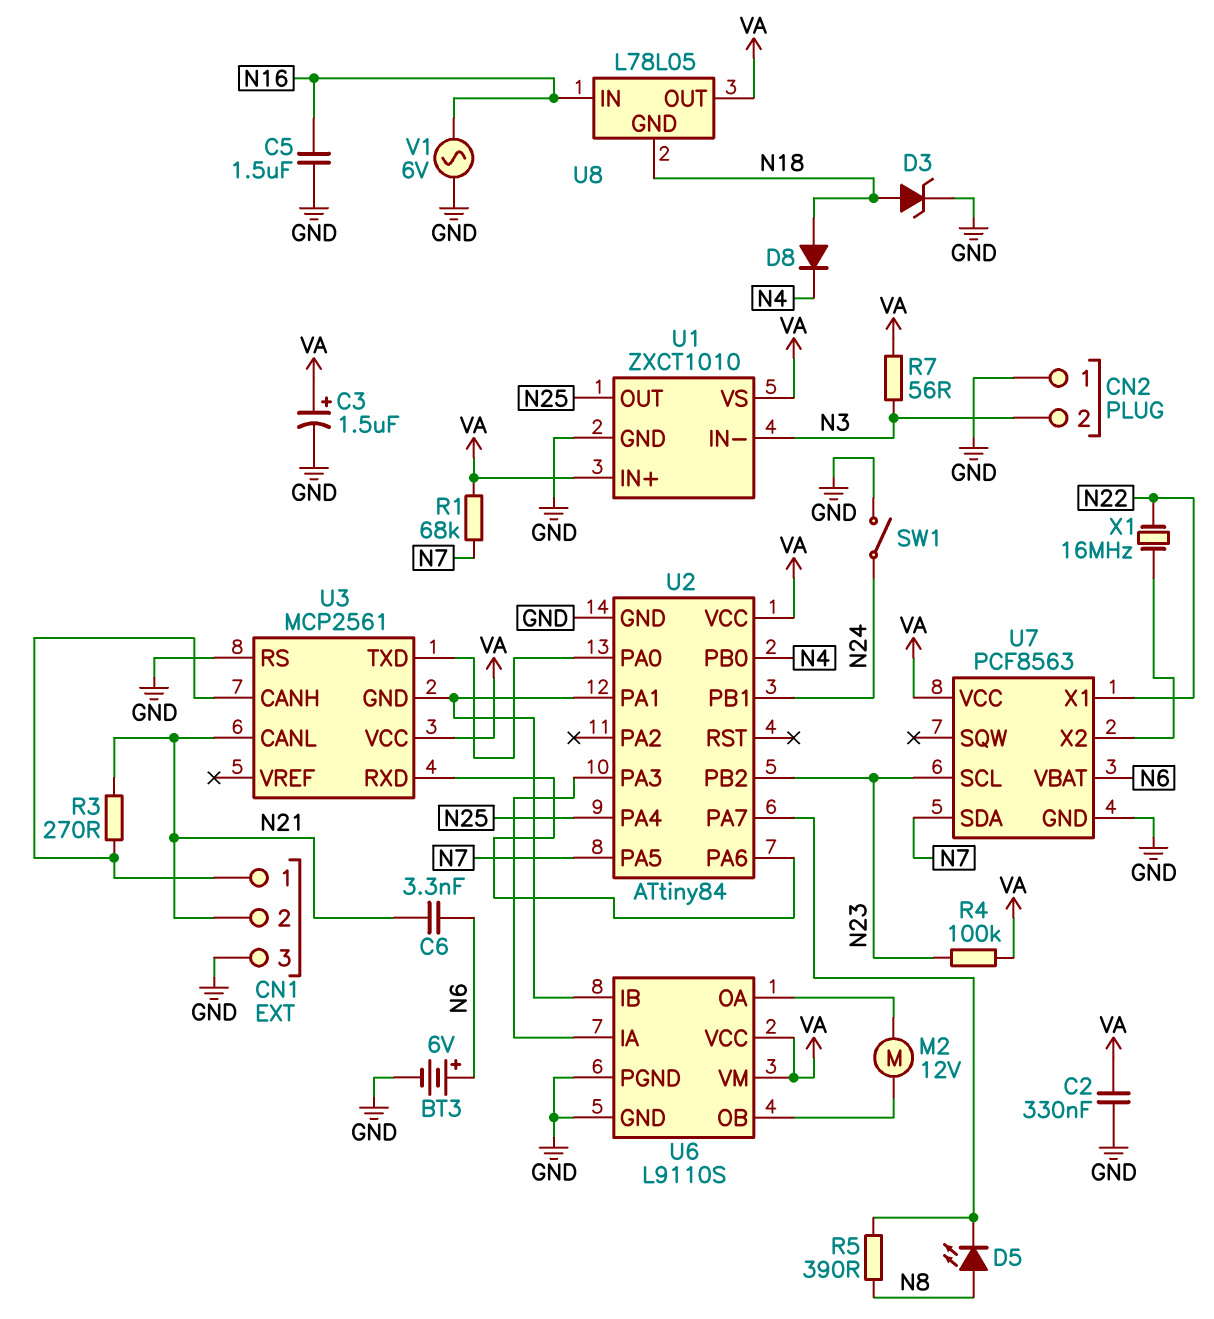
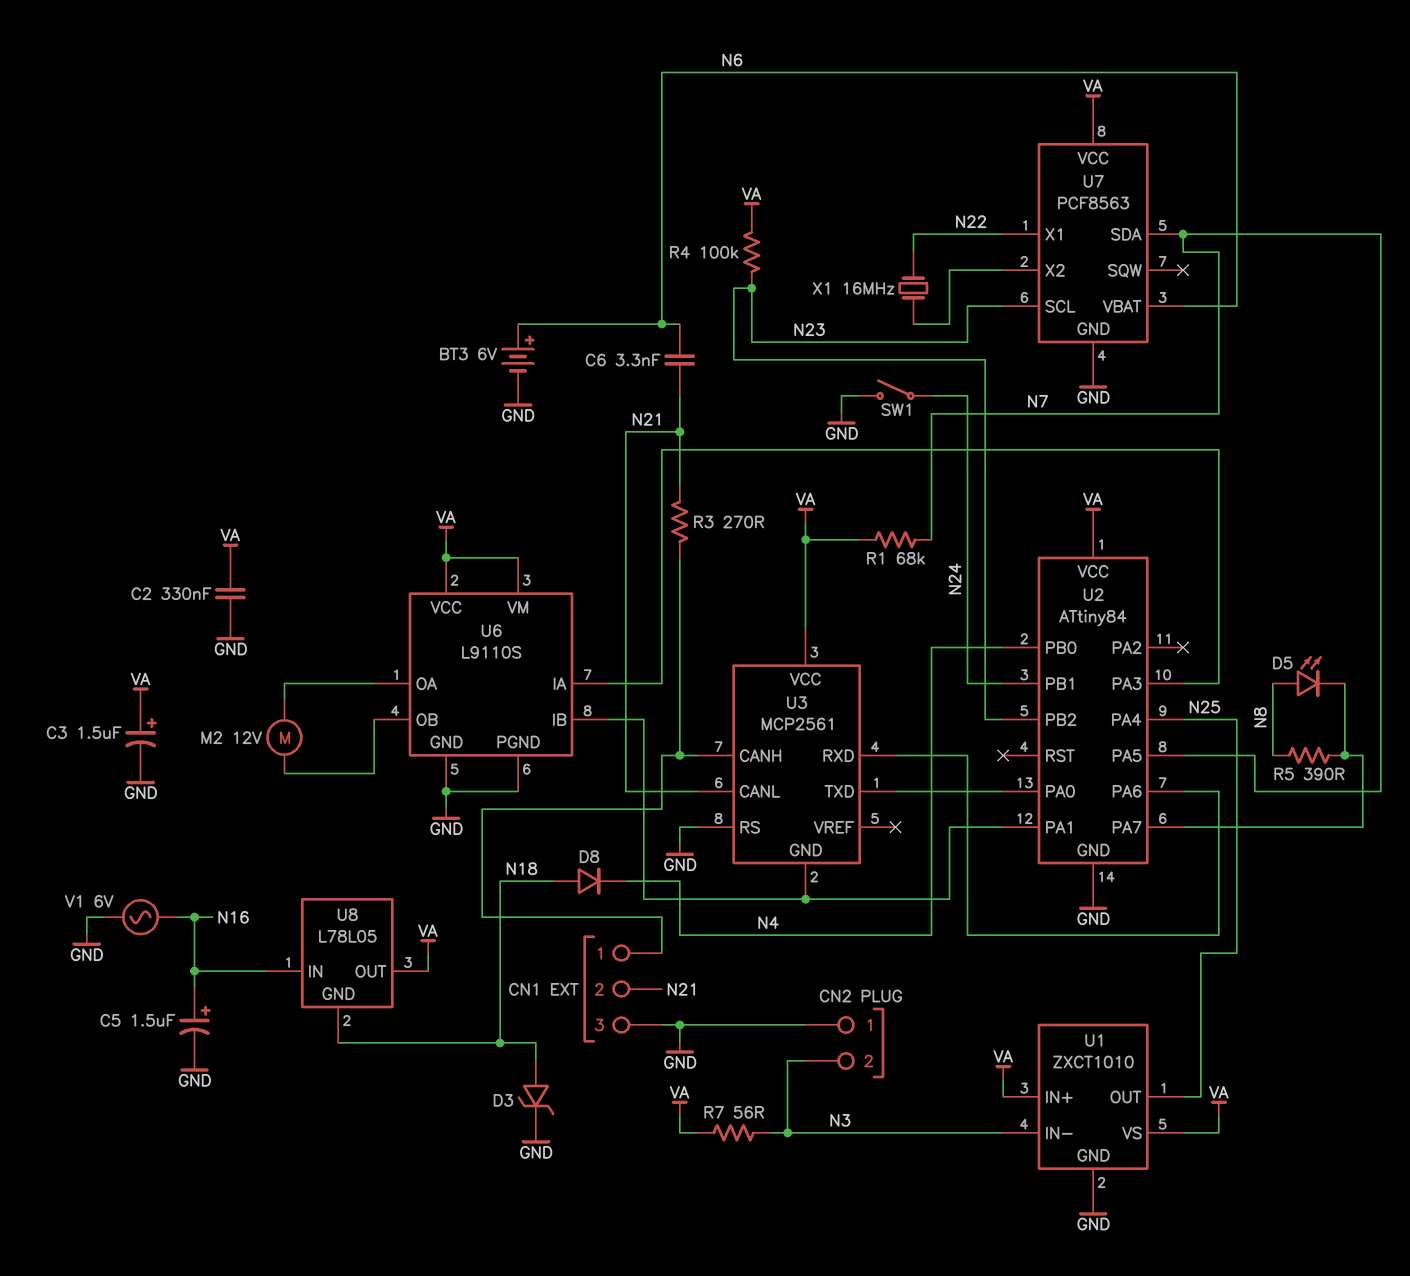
C5: 1.5uF (GND, N16) -> 1.5uF (plus N16, minus GND)

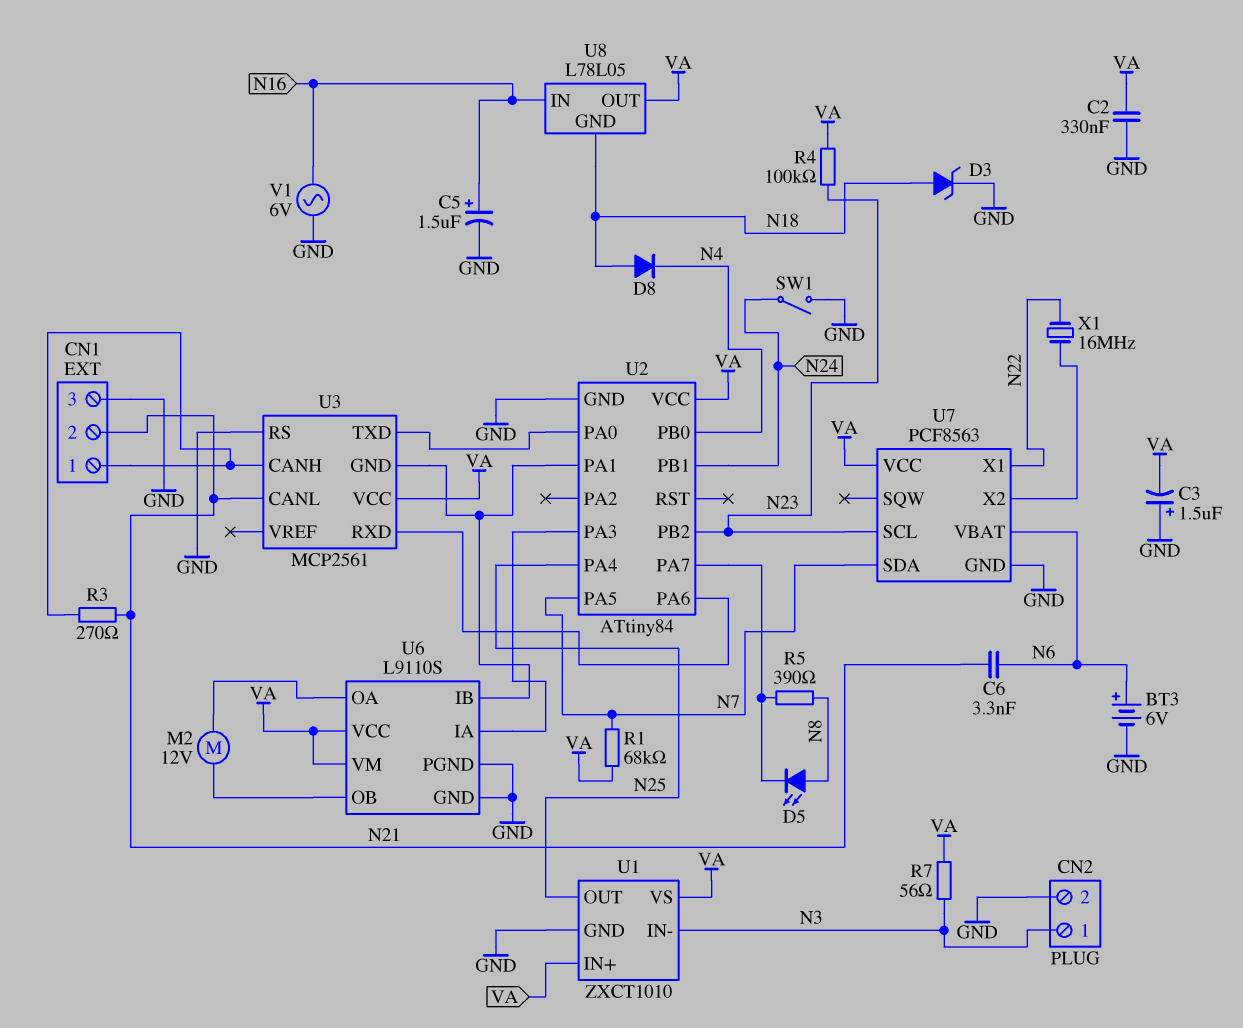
C3: 1.5uF (plus VA, minus GND) -> 1.5uF (plus GND, minus VA)
CN2 pin 1: GND -> N3
CN2 pin 2: N3 -> GND

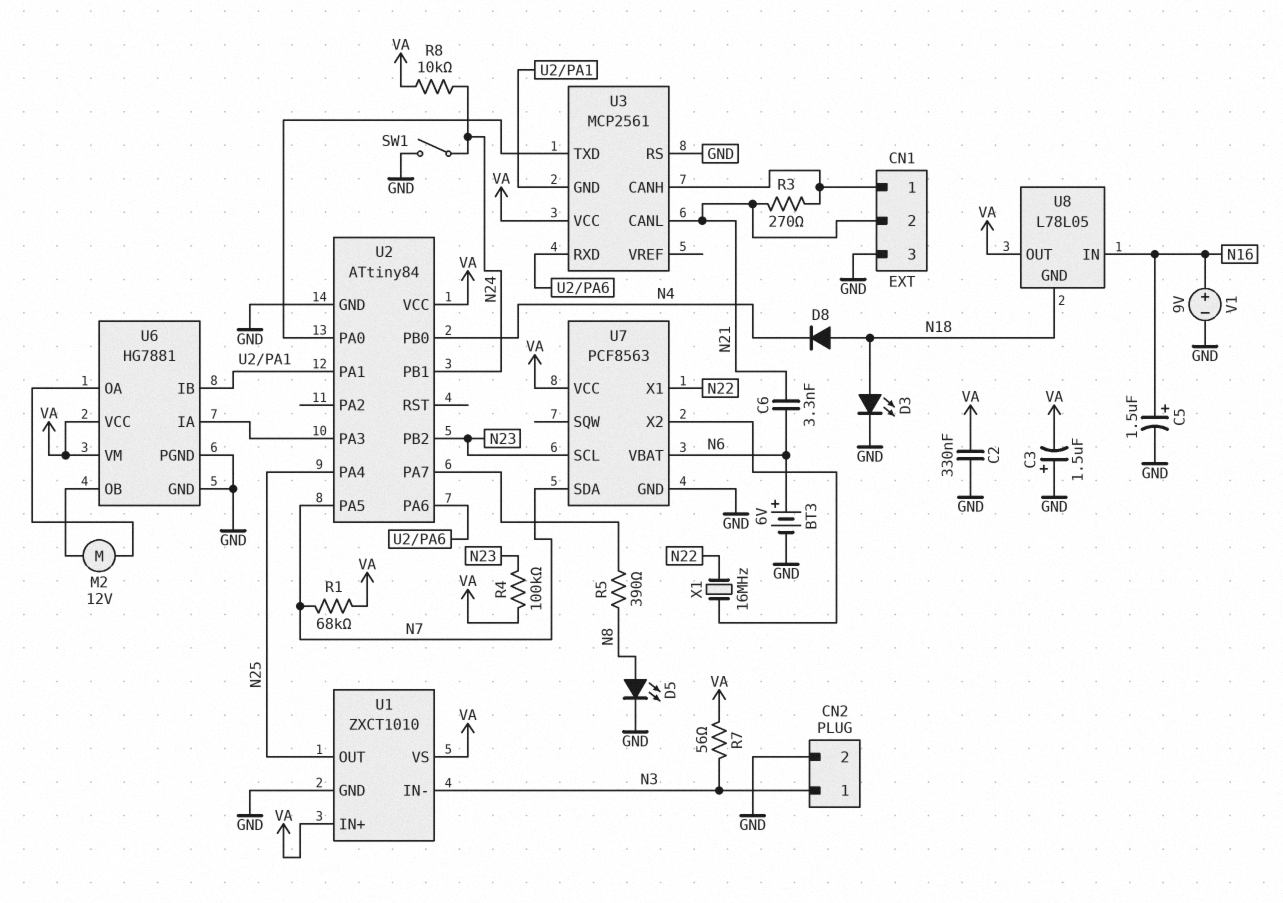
D3: zener (A N18, K GND) -> LED (A N18, K GND)
D5: LED (A N8, K U2/PA7) -> LED (A N8, K GND)
R8: none -> 10k (N24, VA)
U6: L9110S -> HG7881
V1: AC 6V (GND, N16) -> 9V (plus N16, minus GND)

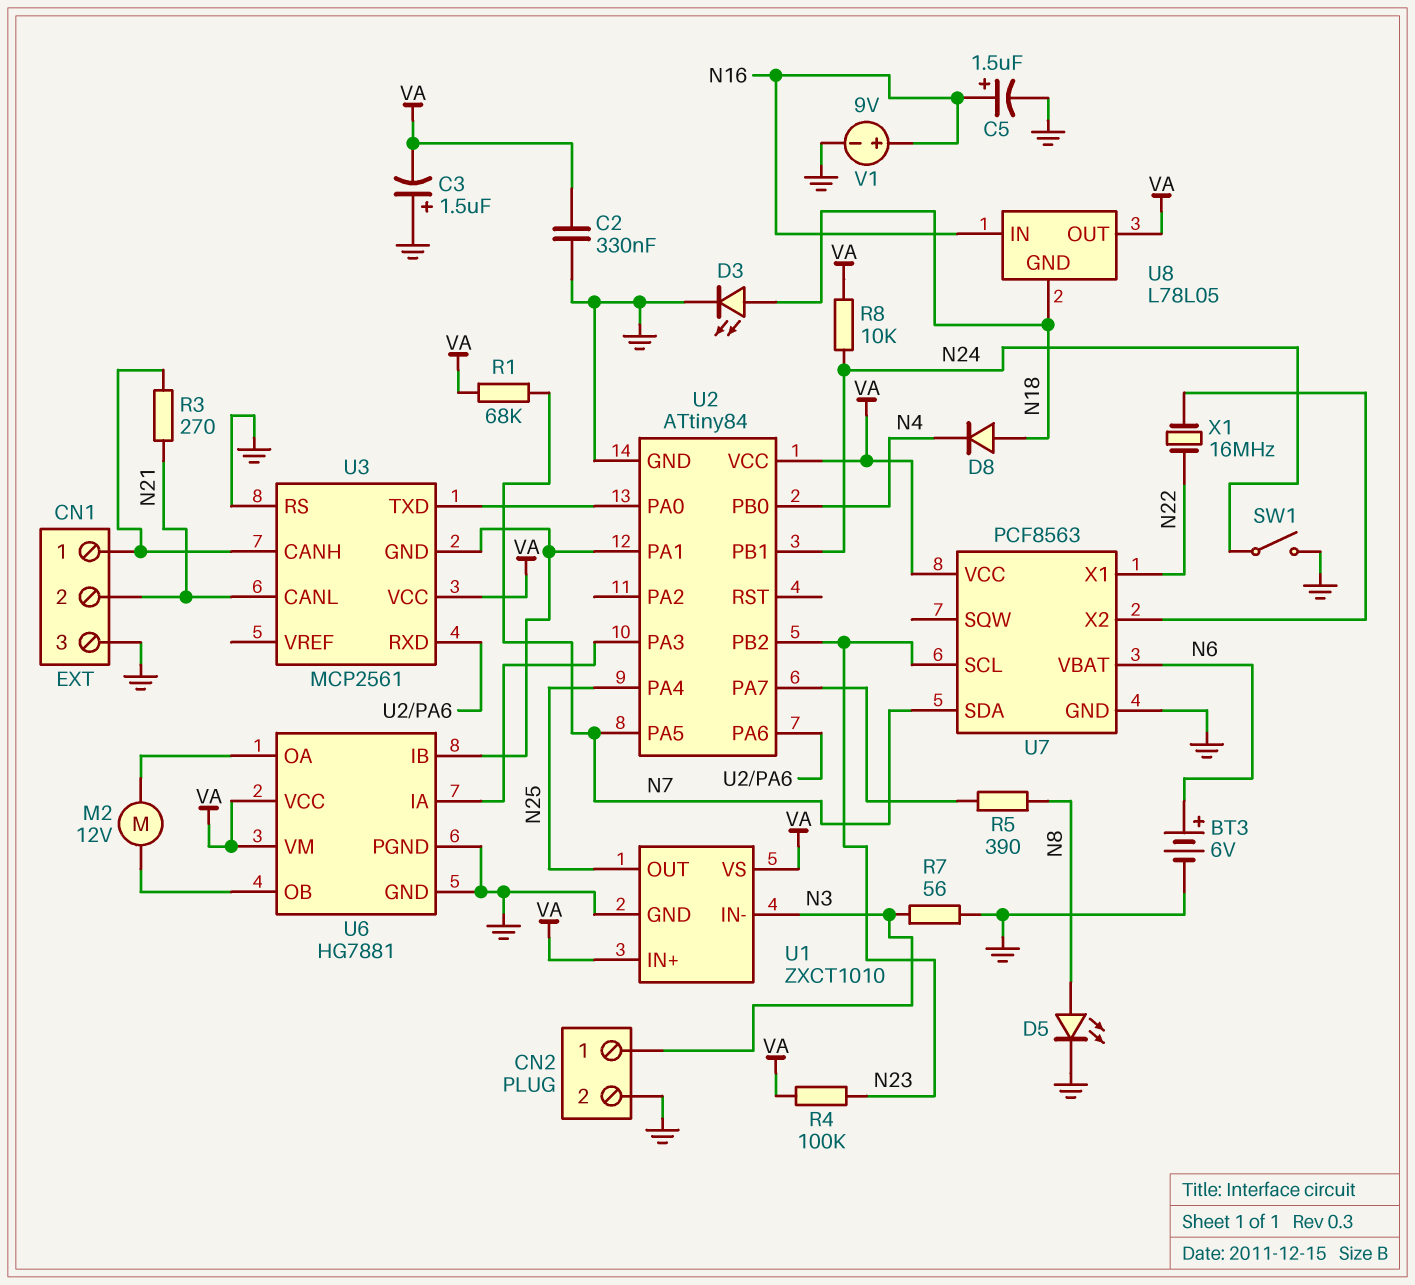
C6: 3.3nF (N6, N21) -> none
R7: 56 (N3, VA) -> 56 (GND, N3)

